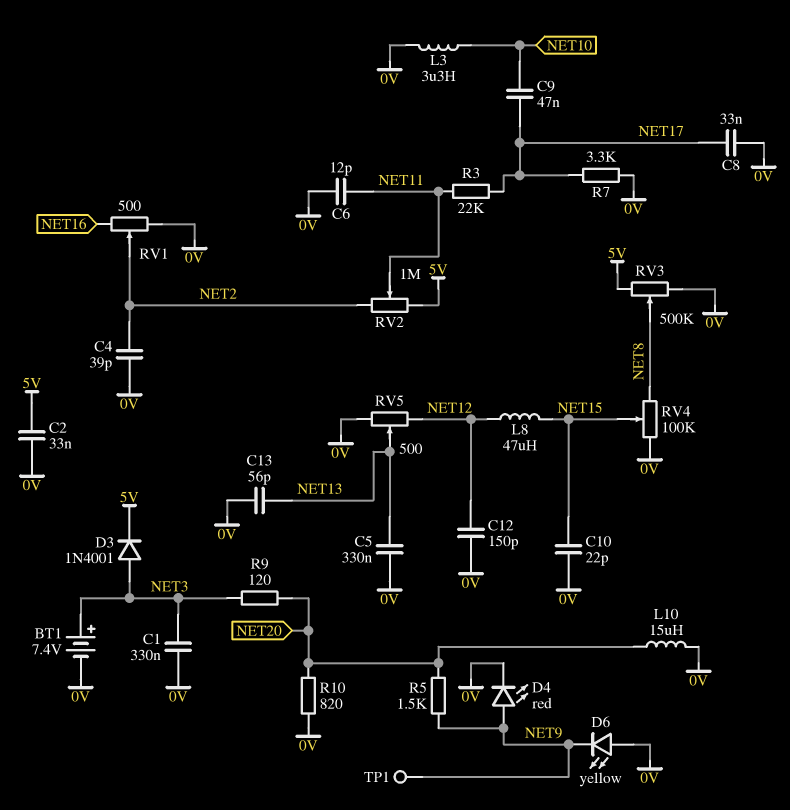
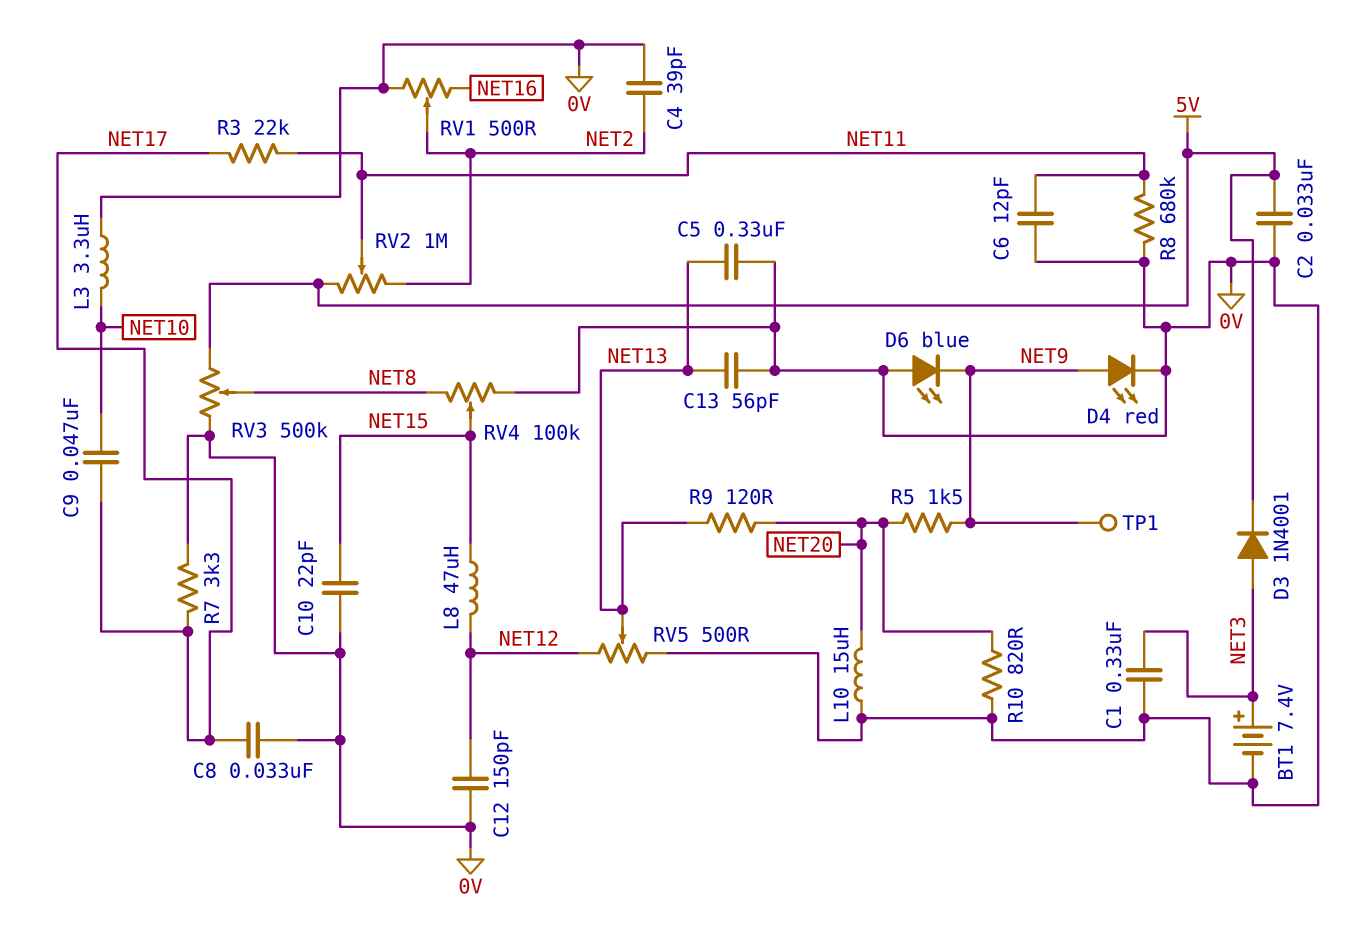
D6: LED yellow (A 0V, K NET9) -> LED blue (A 0V, K NET9)
R8: none -> 680k (0V, NET11)
R9: 120 (NET3, NET20) -> 120 (NET13, NET20)

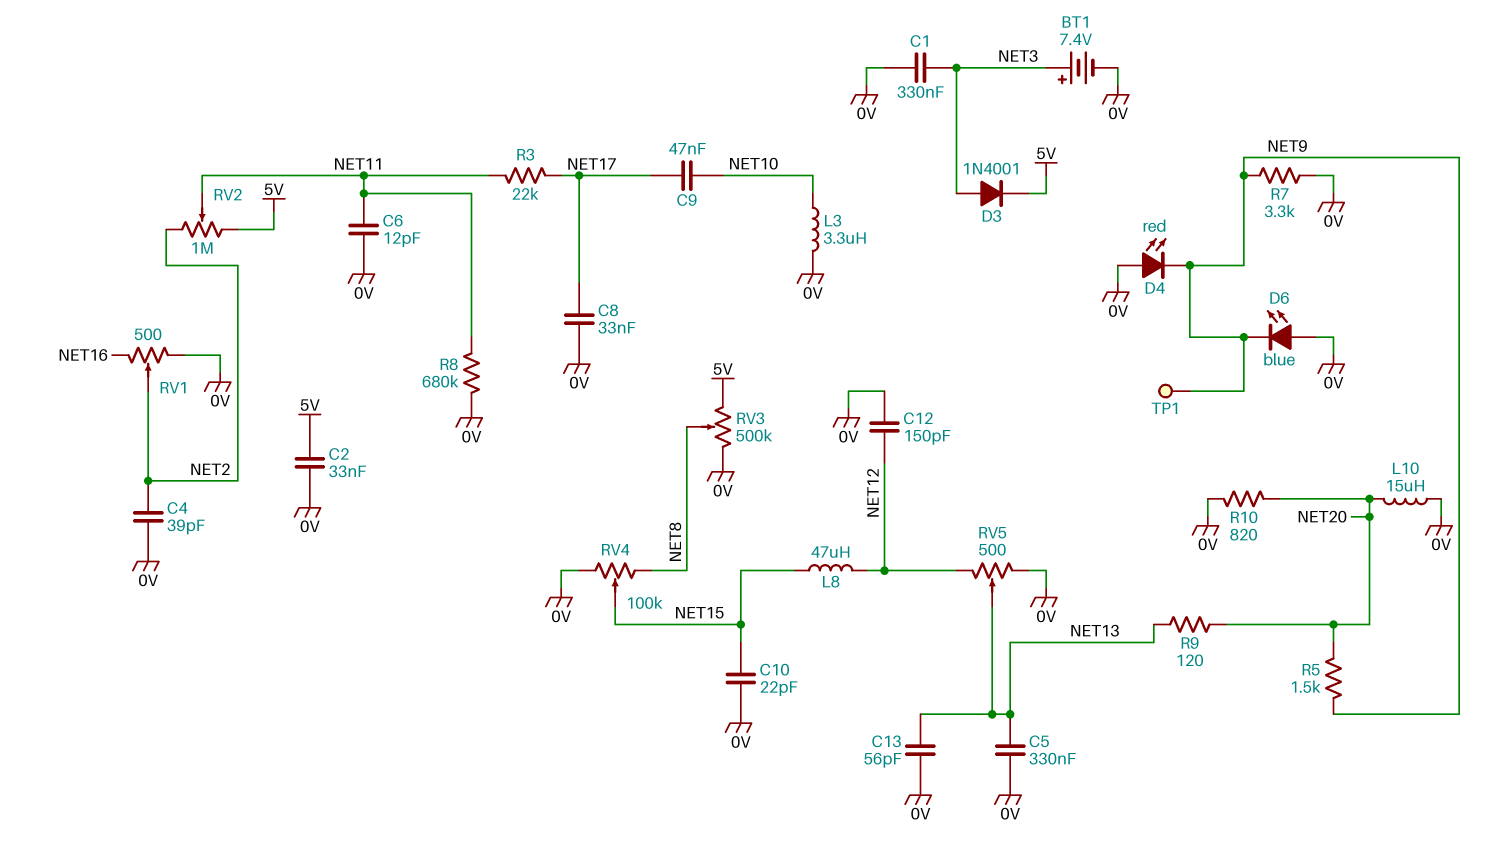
D4: LED red (A NET9, K 0V) -> LED red (A 0V, K NET9)
R7: 3.3k (0V, NET17) -> 3.3k (0V, NET9)

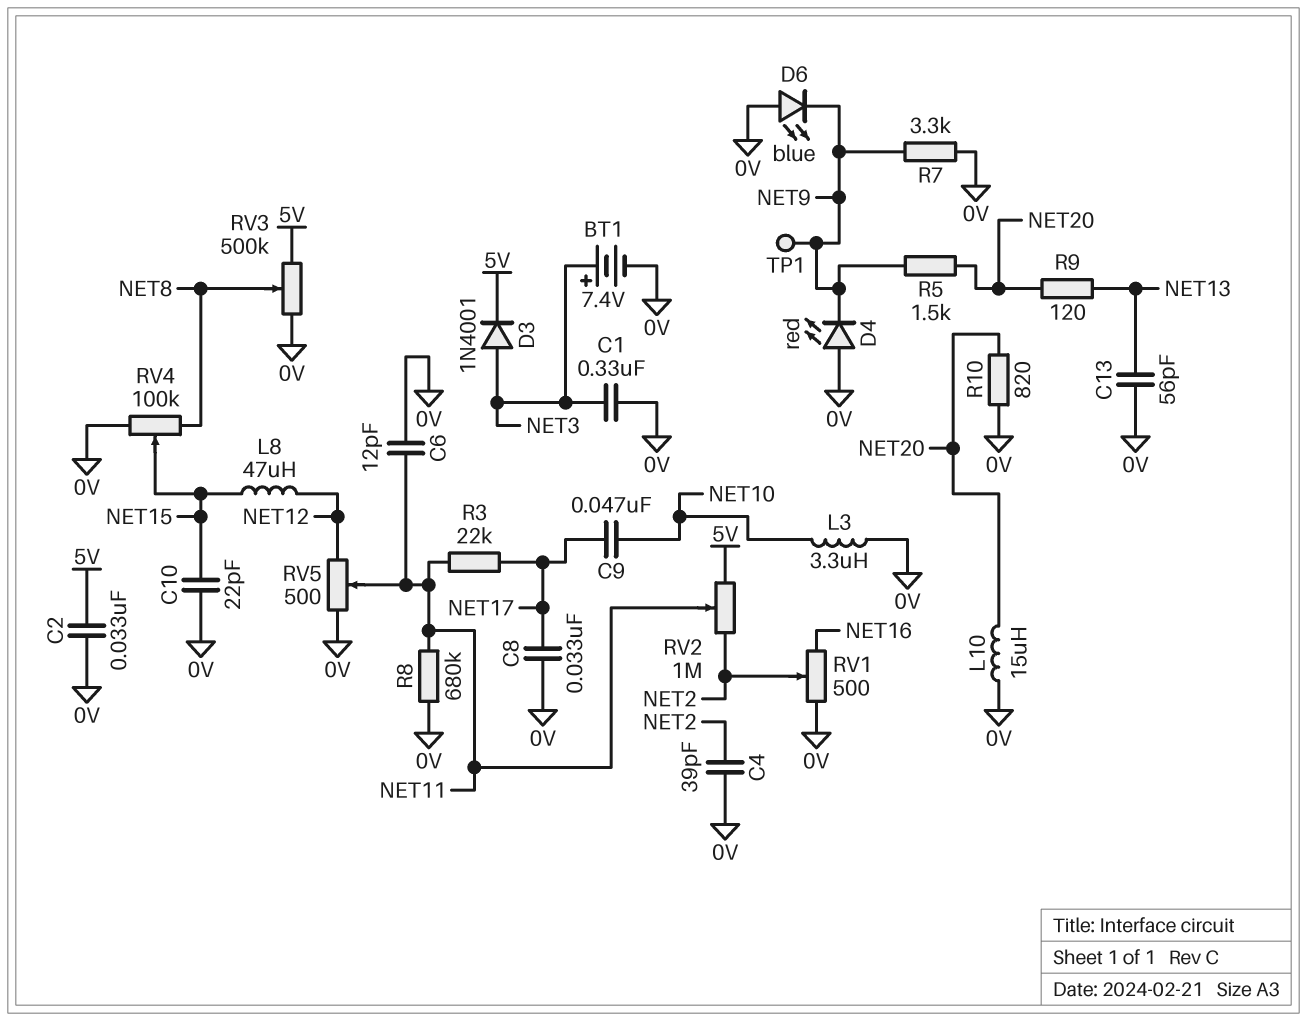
C5: 330nF (0V, NET13) -> none
C12: 150pF (0V, NET12) -> none
RV5: 500 (0V, NET12, wiper NET13) -> 500 (0V, NET12, wiper NET11)

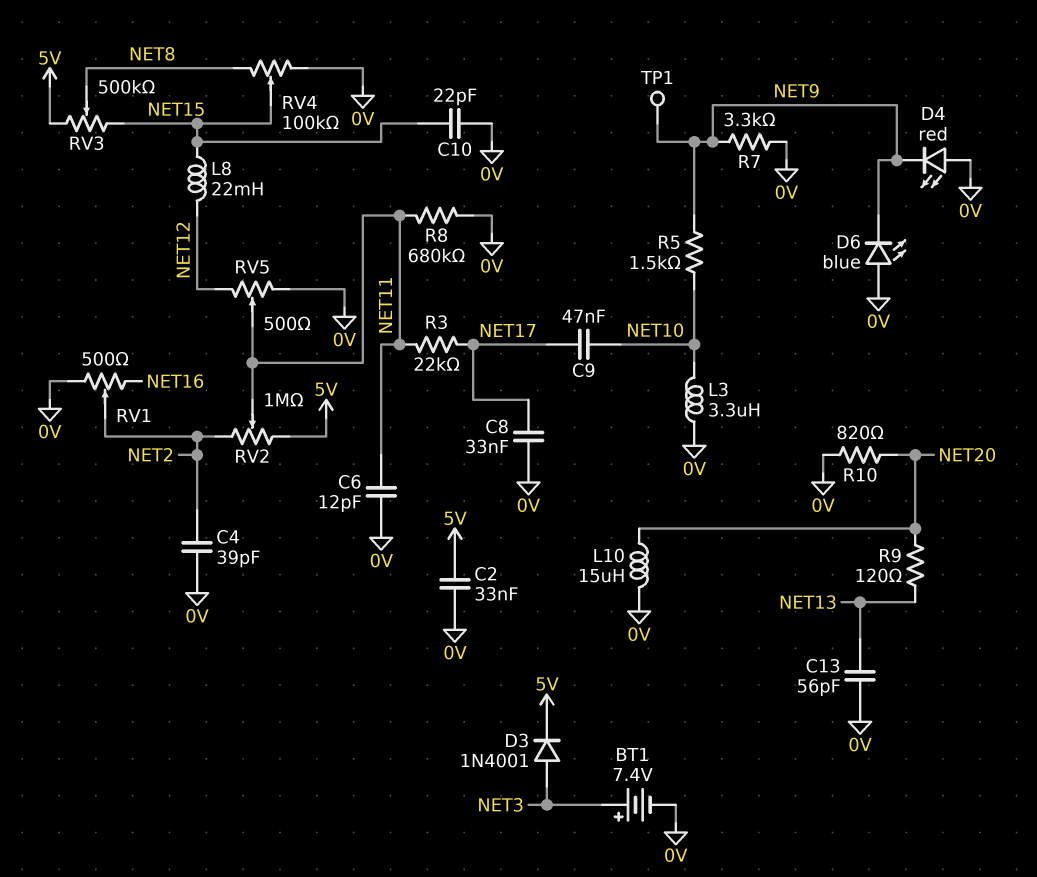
C1: 330nF (0V, NET3) -> none
L8: 47uH (NET12, NET15) -> 22mH (NET12, NET15)
R5: 1.5k (NET9, NET20) -> 1.5k (NET9, NET10)
RV3: 500k (0V, 5V, wiper NET8) -> 500k (5V, NET15, wiper NET8)

